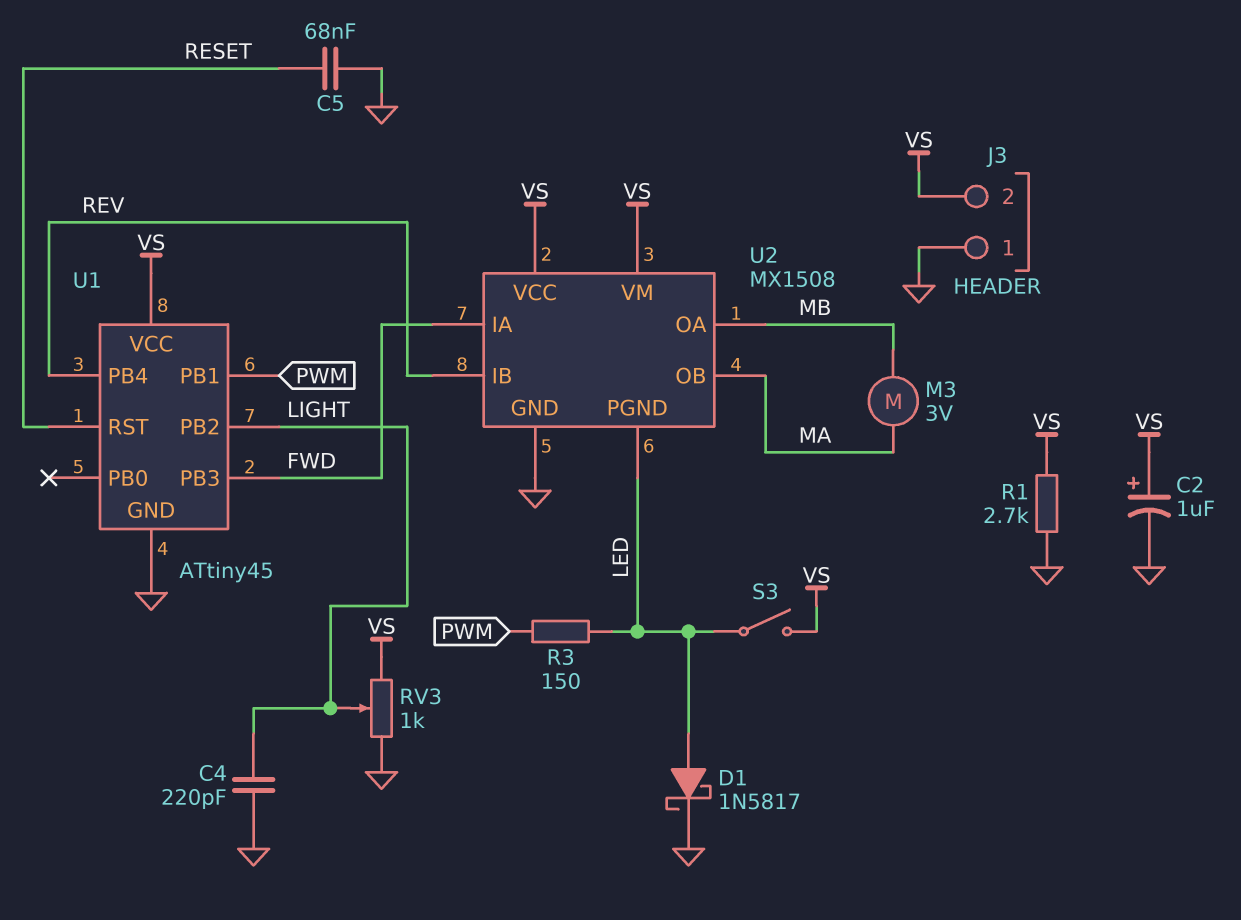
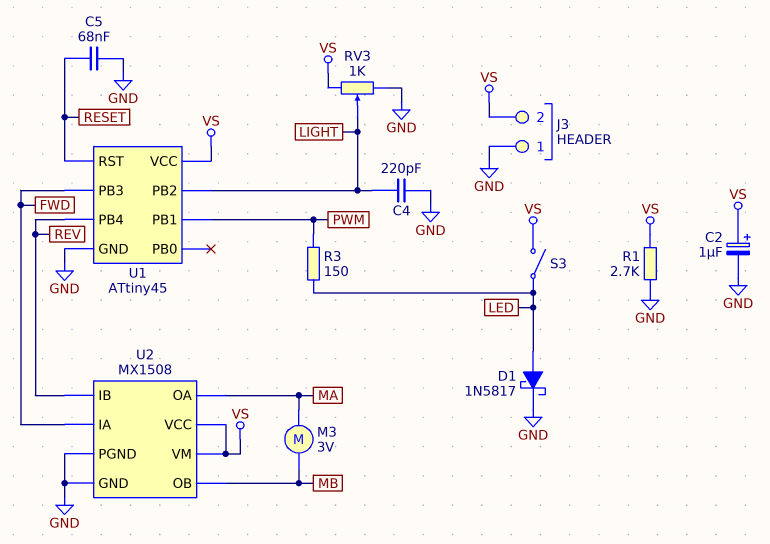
U2 pin OA: MB -> MA
U2 pin OB: MA -> MB
U2 pin PGND: LED -> GND

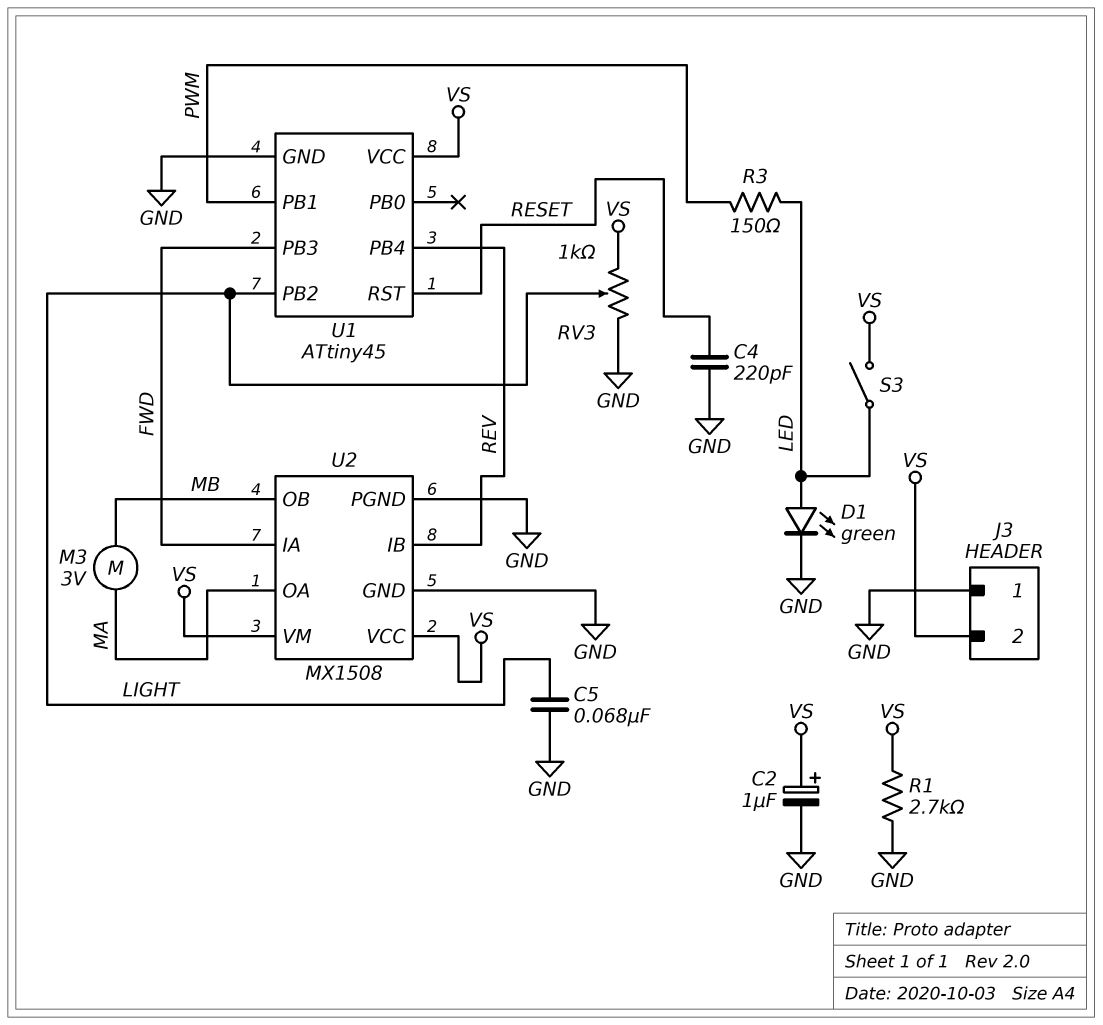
C4: 220pF (GND, LIGHT) -> 220pF (GND, RESET)
C5: 68nF (GND, RESET) -> 68nF (GND, LIGHT)
D1: schottky 1N5817 (A LED, K GND) -> LED green (A LED, K GND)

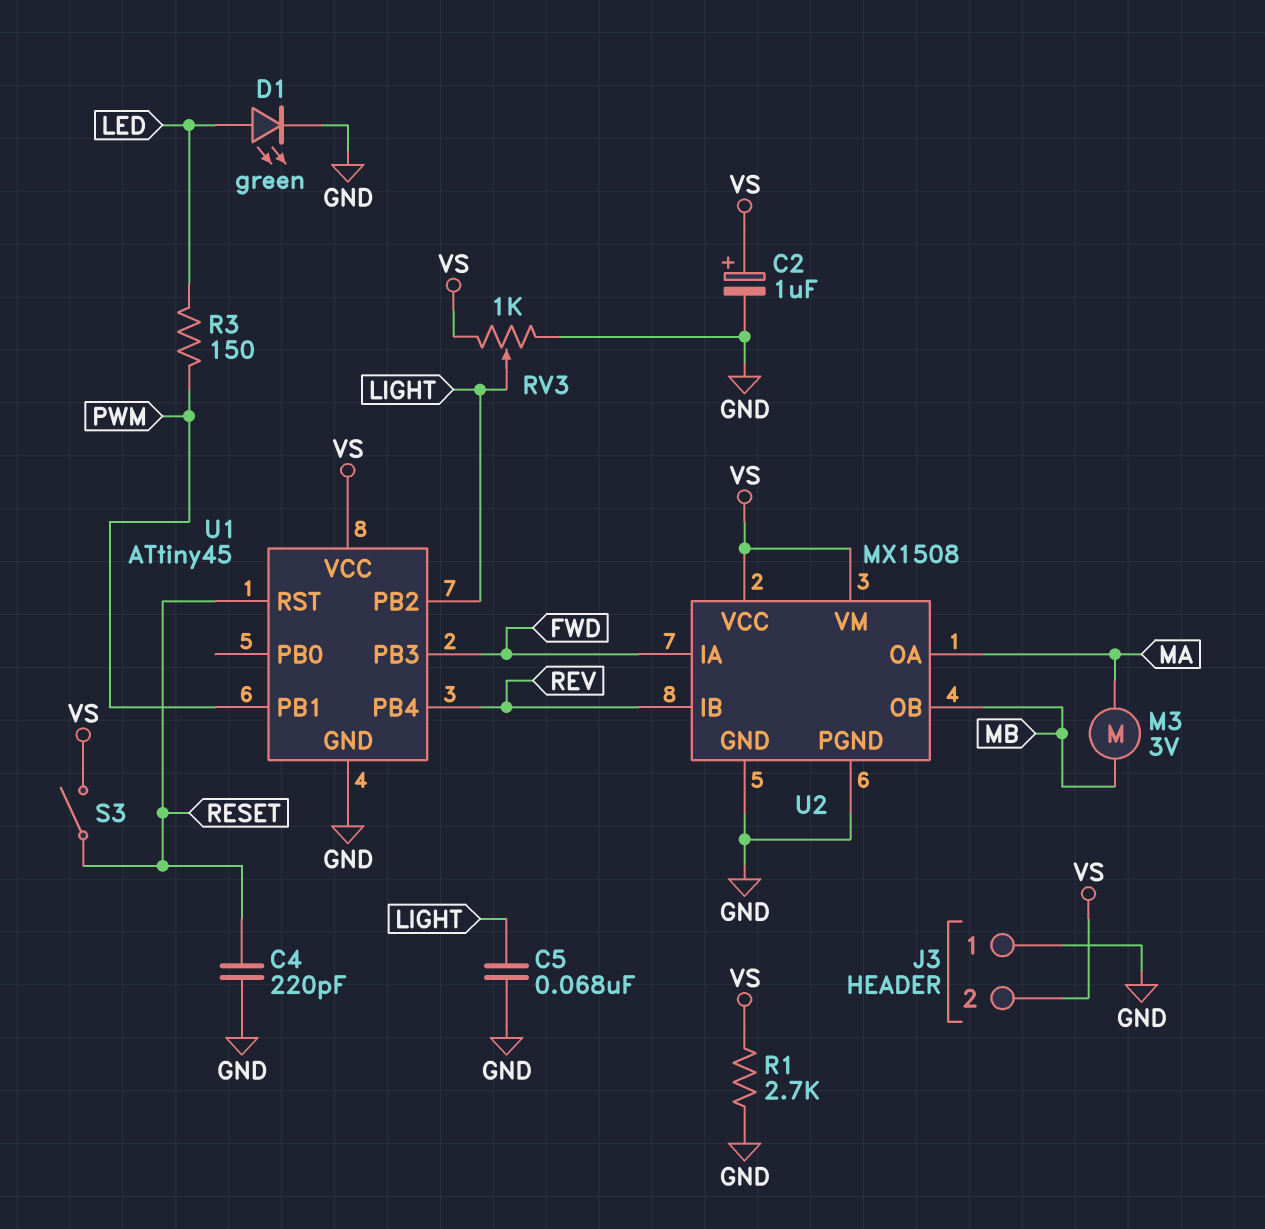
S3: switch (LED, VS) -> switch (RESET, VS)

